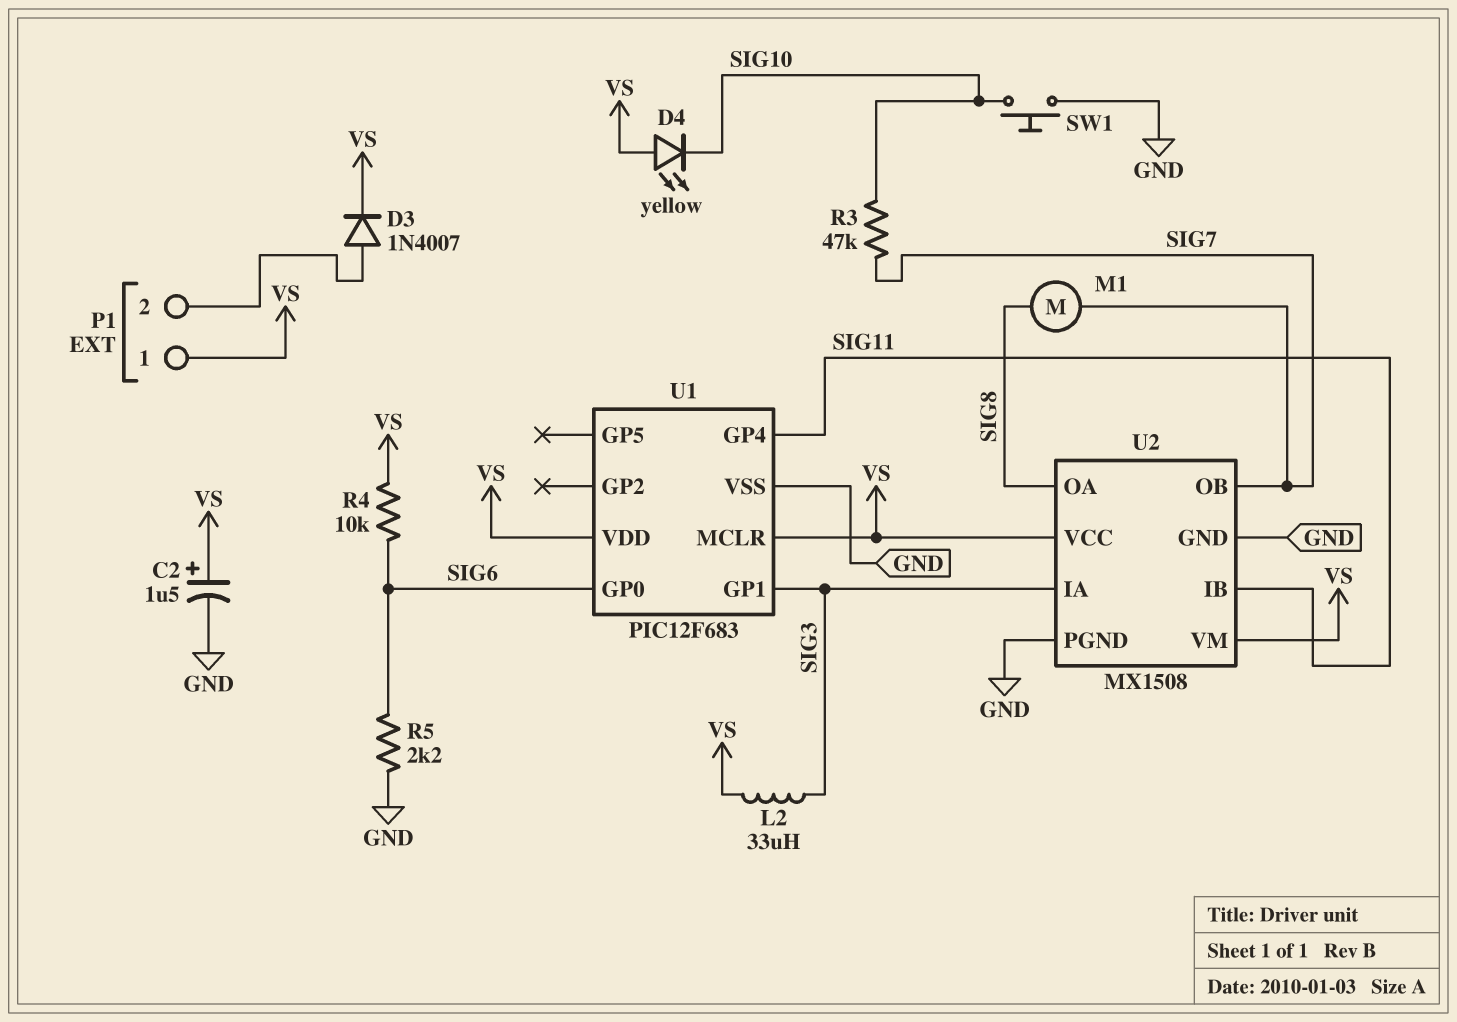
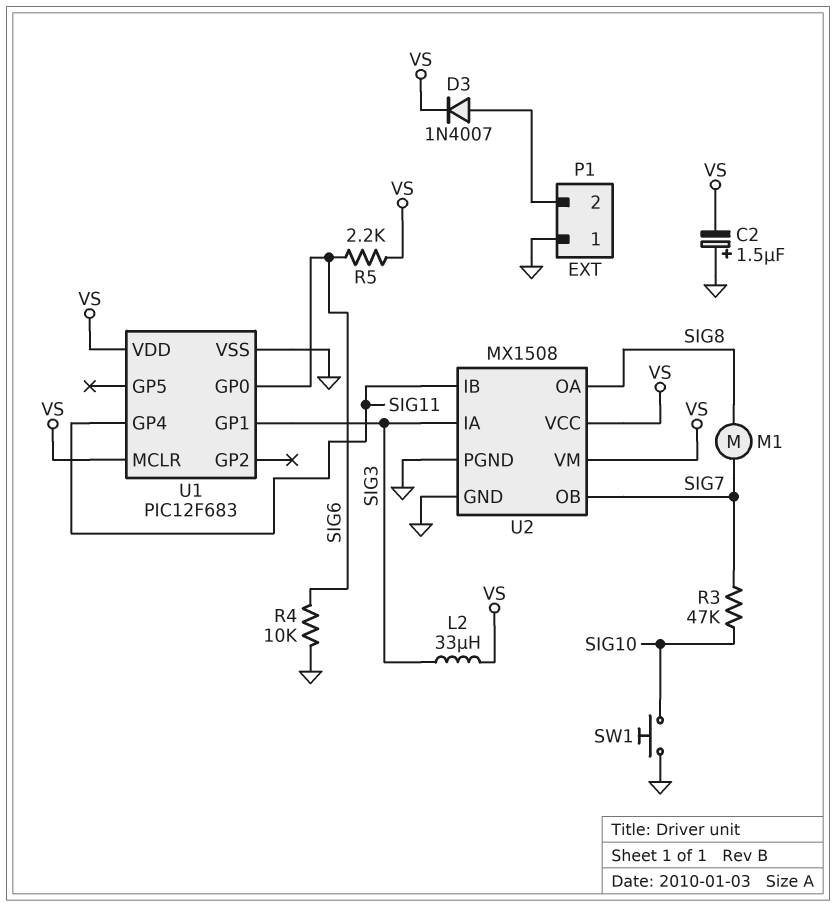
C2: 1.5uF (plus VS, minus GND) -> 1.5uF (plus GND, minus VS)
D4: LED yellow (A VS, K SIG10) -> none
P1 pin 1: VS -> GND
R4: 10k (SIG6, VS) -> 10k (GND, SIG6)
R5: 2.2k (GND, SIG6) -> 2.2k (SIG6, VS)

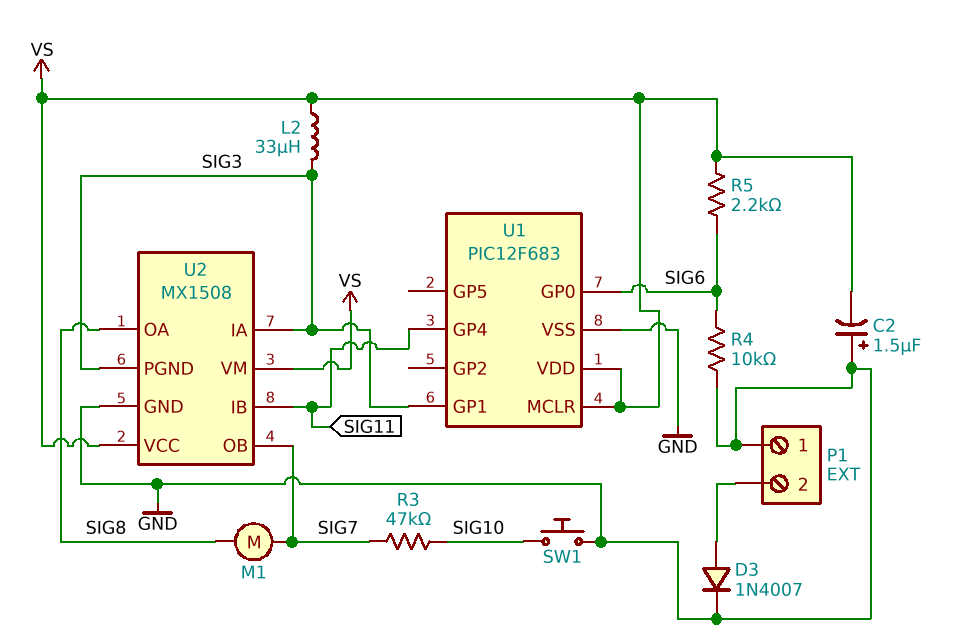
D3: diode 1N4007 (A P1/2, K VS) -> diode 1N4007 (A P1/2, K GND)
U2 pin PGND: GND -> SIG3

